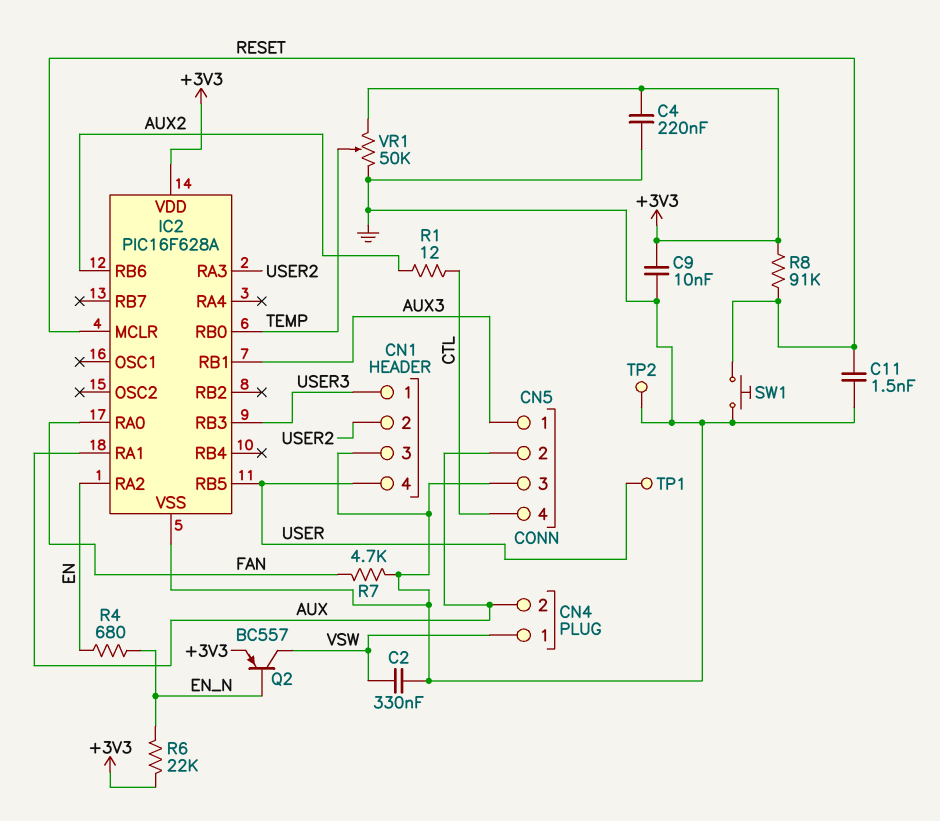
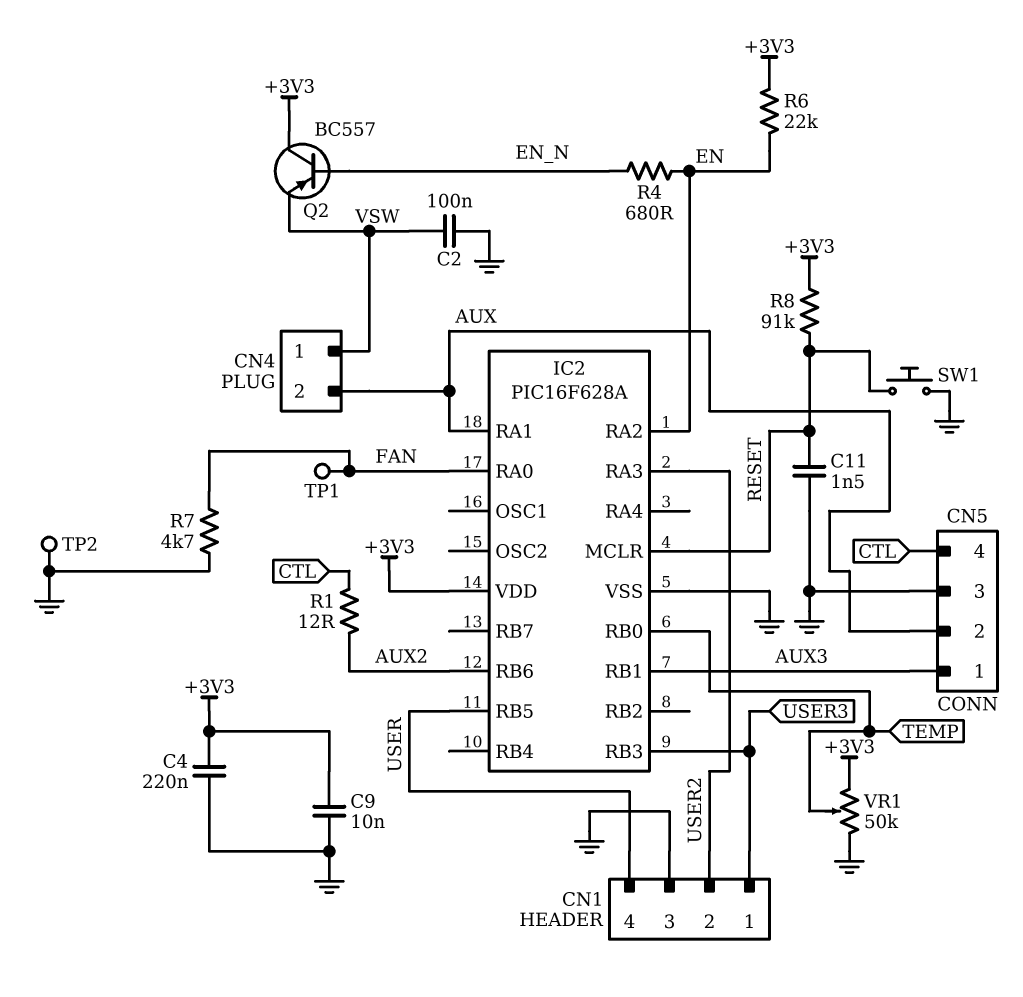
C2: 330nF (GND, VSW) -> 100nF (GND, VSW)
Q2: PNP BC557 (B EN_N, C VSW, E +3V3) -> PNP BC557 (B EN_N, C +3V3, E VSW)
R6: 22k (+3V3, EN_N) -> 22k (+3V3, EN)
TP1: test point (USER) -> test point (FAN)

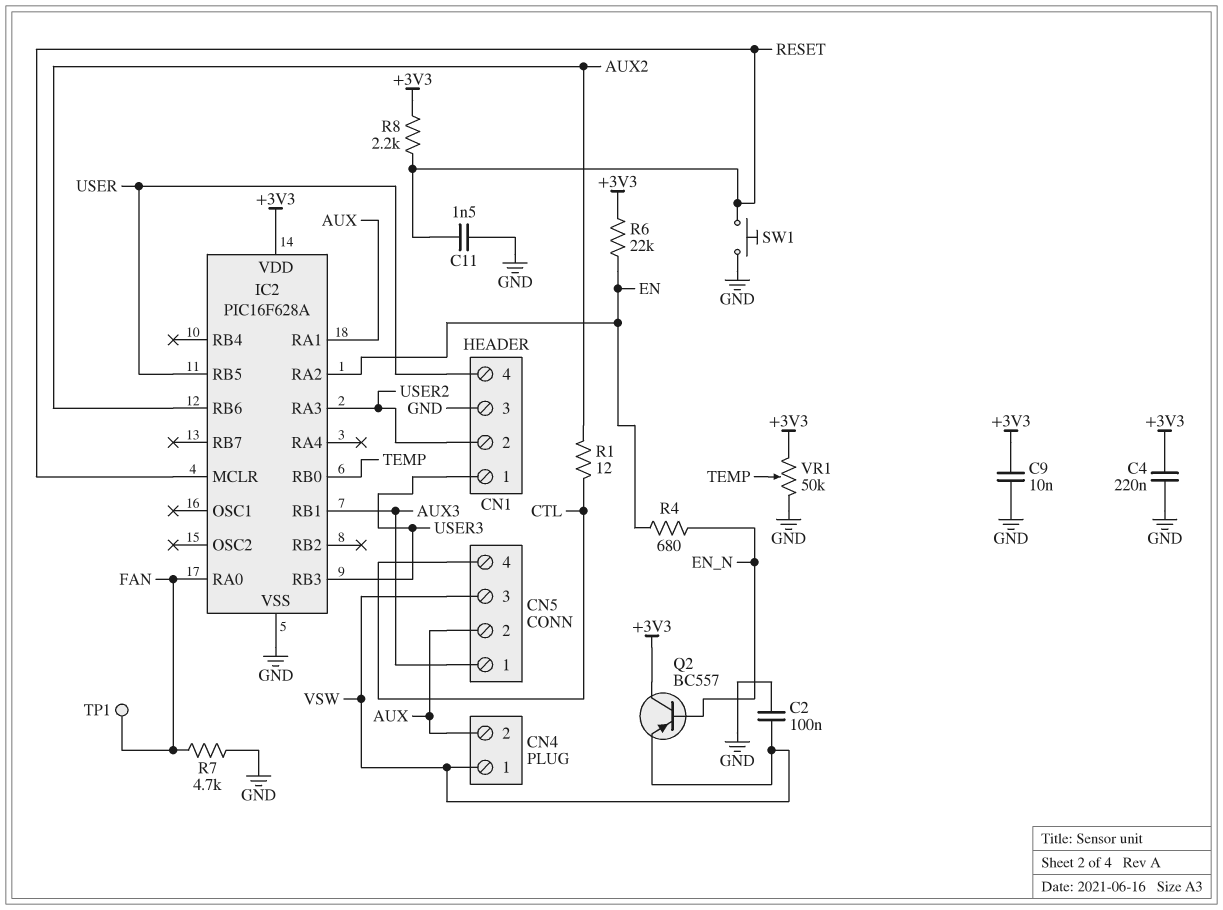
CN5 pin 3: GND -> VSW
R8: 91k (+3V3, RESET) -> 2.2k (+3V3, RESET)
TP2: test point (GND) -> none

